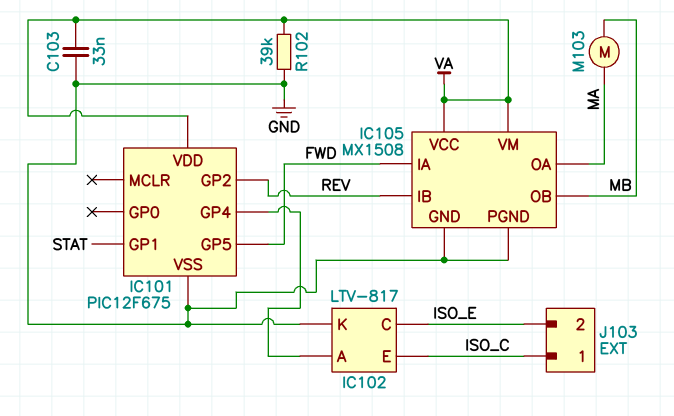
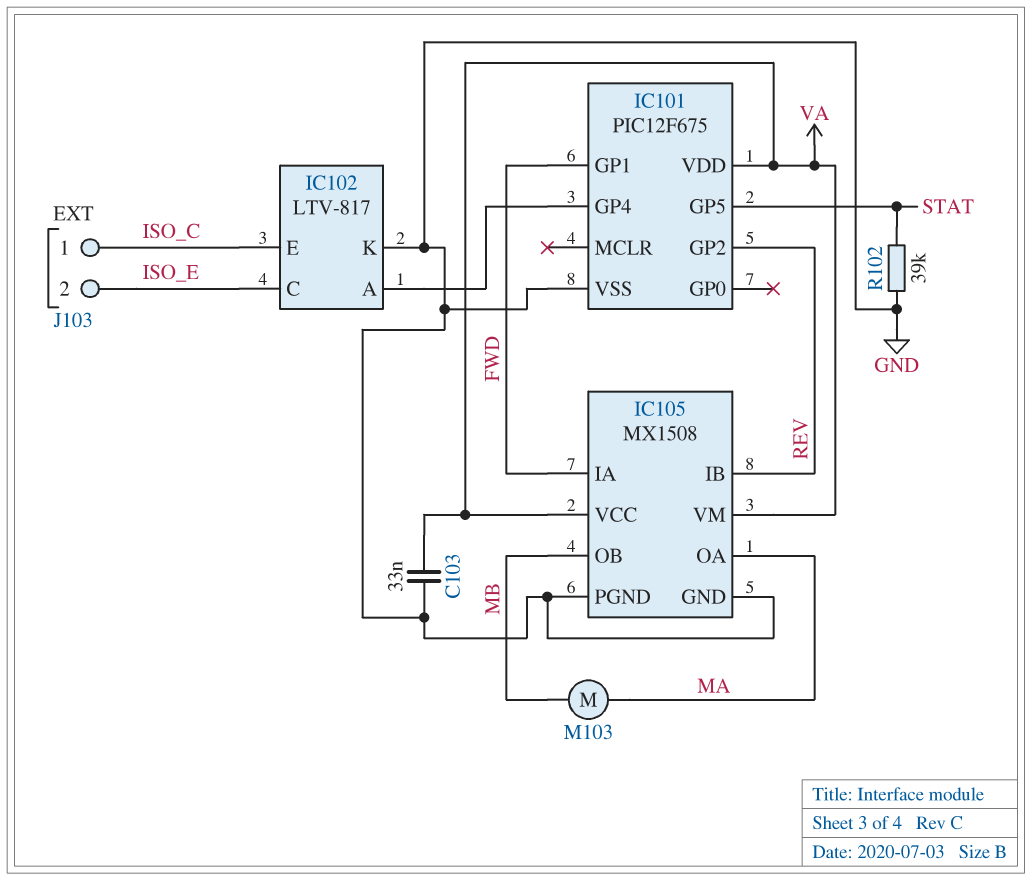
IC101 pin GP1: STAT -> FWD
IC101 pin GP5: FWD -> STAT
R102: 39k (GND, VA) -> 39k (GND, STAT)

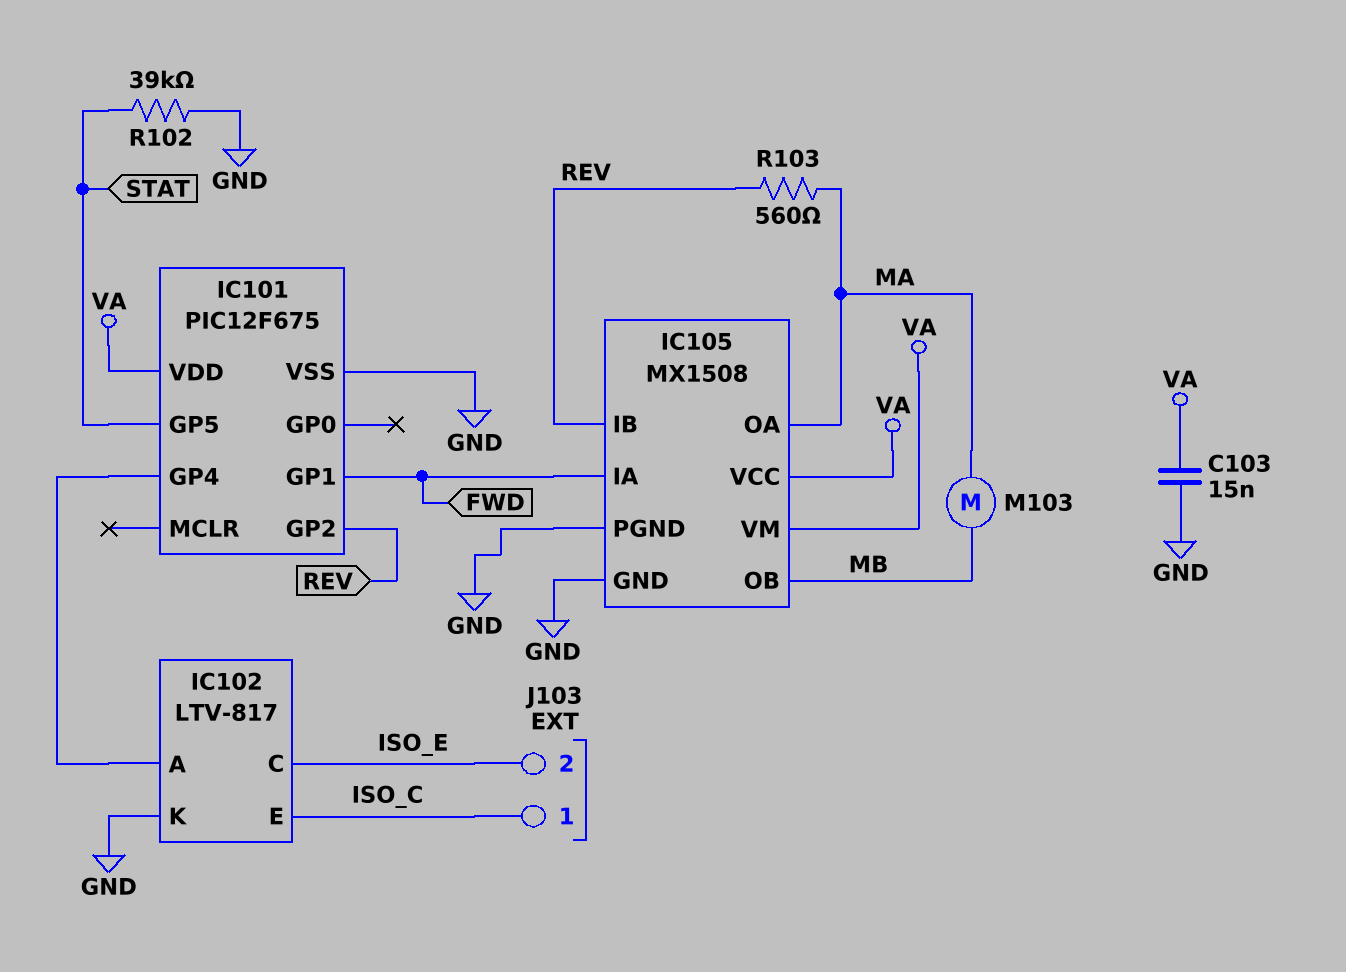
C103: 33nF (GND, VA) -> 15nF (GND, VA)
R103: none -> 560 (MA, REV)

